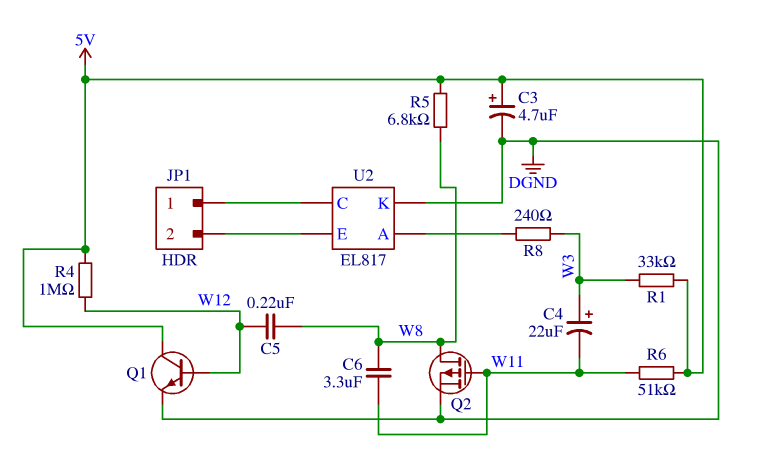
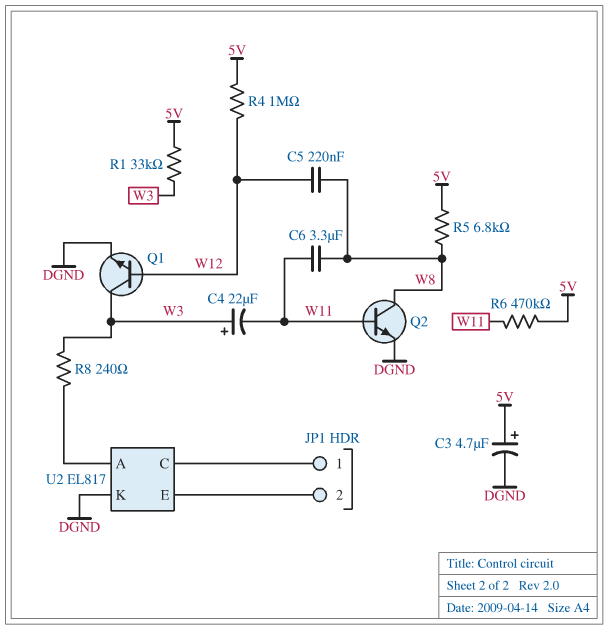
Q1: NPN (B W12, C 5V, E DGND) -> NPN (B W12, C W3, E DGND)
Q2: PMOS (G W11, D W8, S DGND) -> NPN (B W11, C W8, E DGND)
R6: 51k (5V, W11) -> 470k (5V, W11)

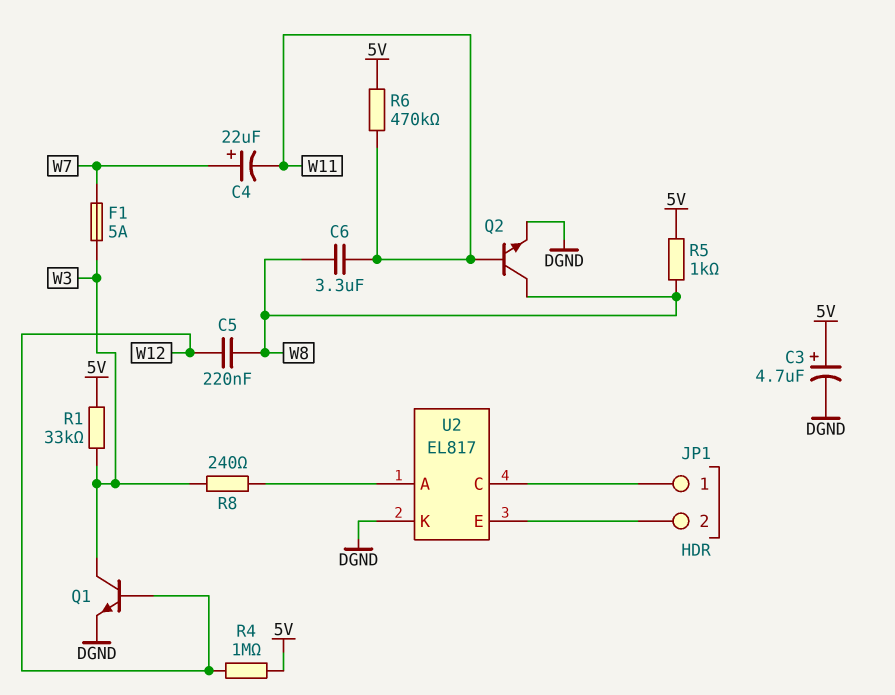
C4: 22uF (plus W3, minus W11) -> 22uF (plus W7, minus W11)
F1: none -> 5A (W3, W7)
R5: 6.8k (5V, W8) -> 1k (5V, W8)

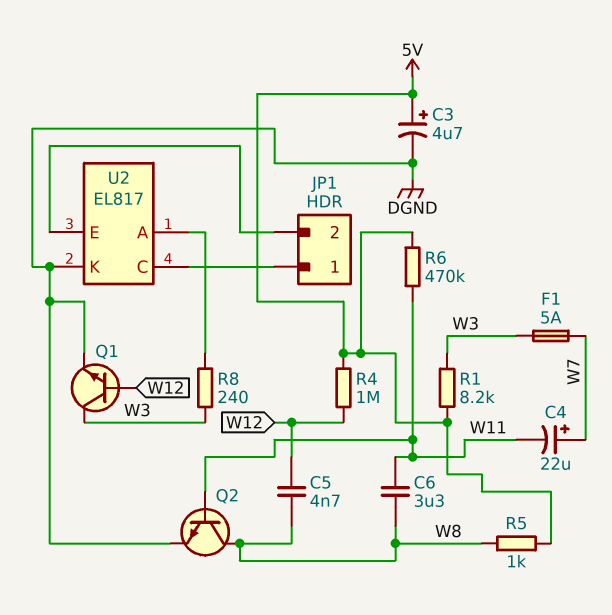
C5: 220nF (W8, W12) -> 4.7nF (W8, W12)
R1: 33k (5V, W3) -> 8.2k (5V, W3)

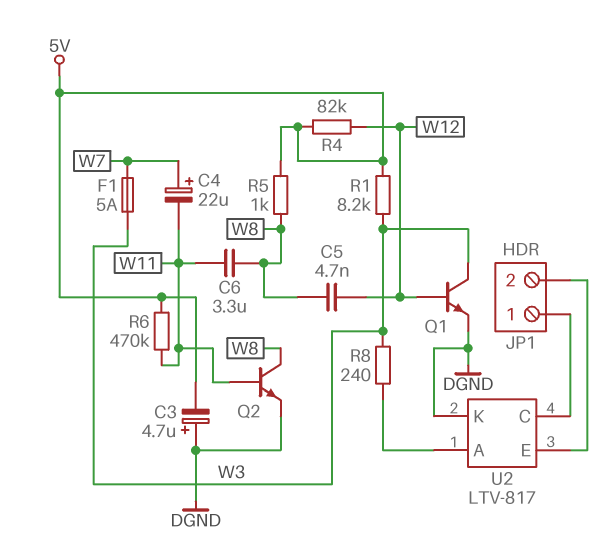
C3: 4.7uF (plus 5V, minus DGND) -> 4.7uF (plus DGND, minus 5V)
R4: 1M (5V, W12) -> 82k (5V, W12)
U2: EL817 -> LTV-817

